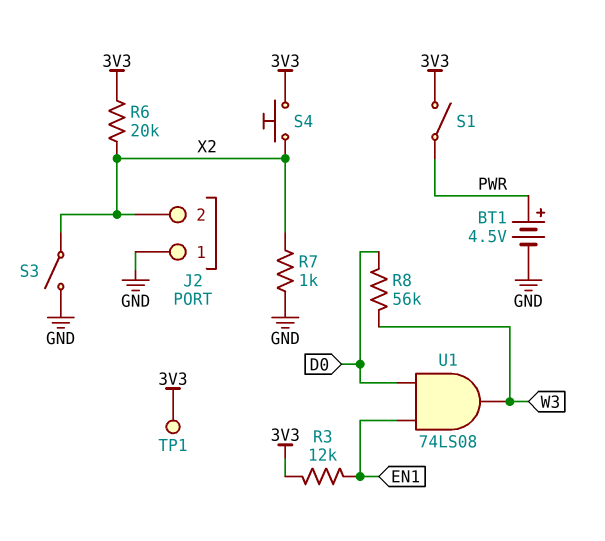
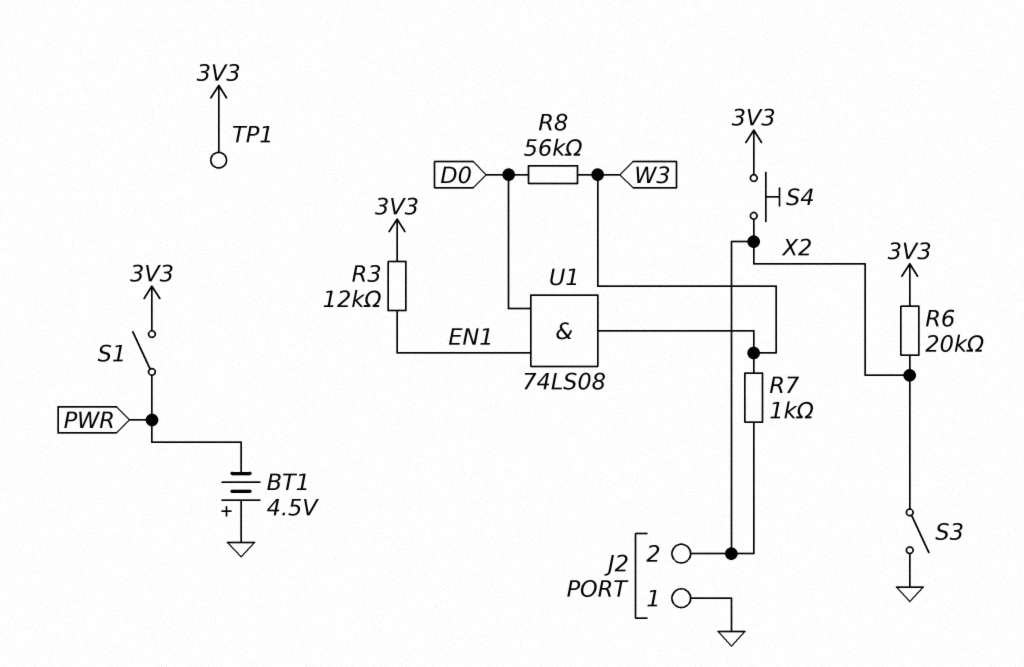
BT1: 4.5V (plus PWR, minus GND) -> 4.5V (plus GND, minus PWR)
R7: 1k (GND, X2) -> 1k (W3, X2)

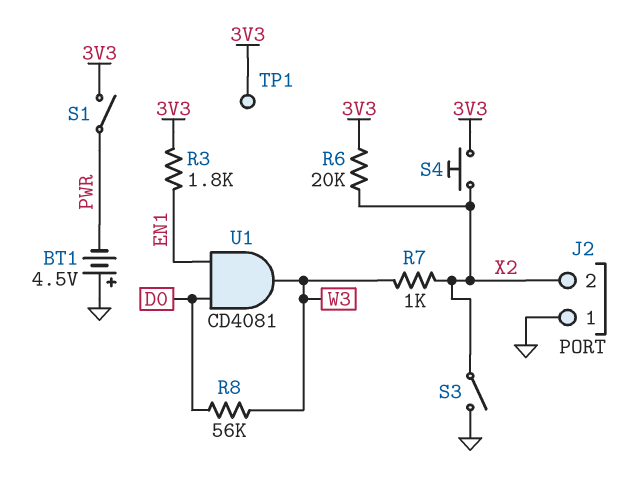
R3: 12k (3V3, EN1) -> 1.8k (3V3, EN1)
U1: AND 74LS08 (in D0, in EN1, out W3) -> AND CD4081 (in D0, in EN1, out W3)

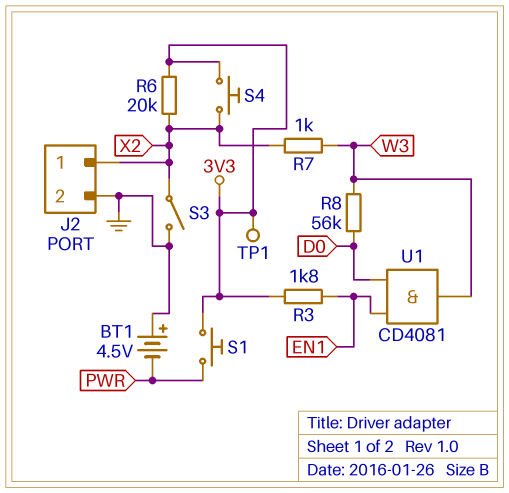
J2 pin 1: GND -> X2
J2 pin 2: X2 -> GND
S1: switch (3V3, PWR) -> button (3V3, PWR)

